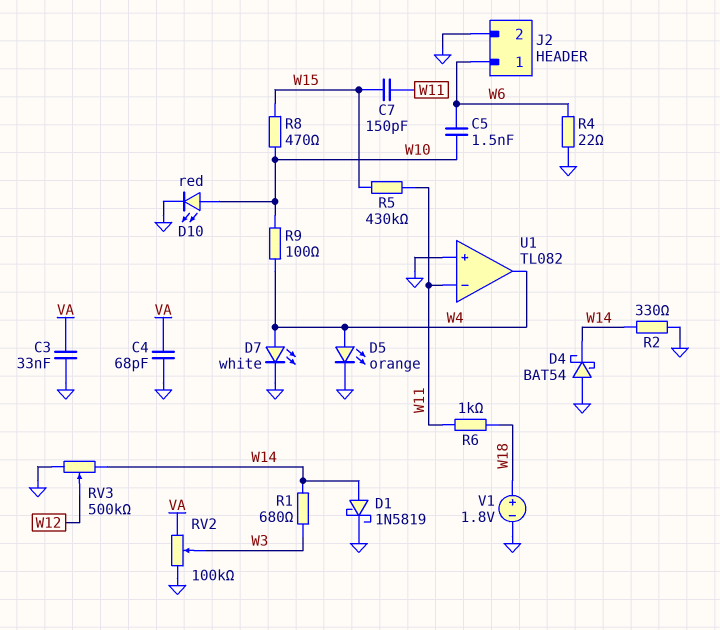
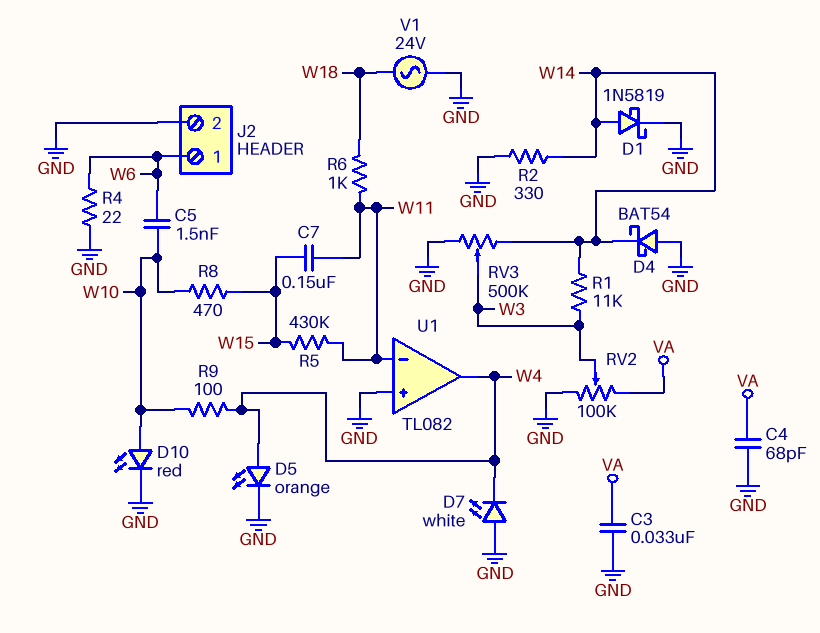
C7: 150pF (W11, W15) -> 150nF (W11, W15)
D7: LED white (A W4, K GND) -> LED white (A GND, K W4)
R1: 680 (W3, W14) -> 11k (W3, W14)
RV3: 500k (GND, W14, wiper W12) -> 500k (GND, W14, wiper W3)
V1: 1.8V (plus W18, minus GND) -> AC 24V (GND, W18)

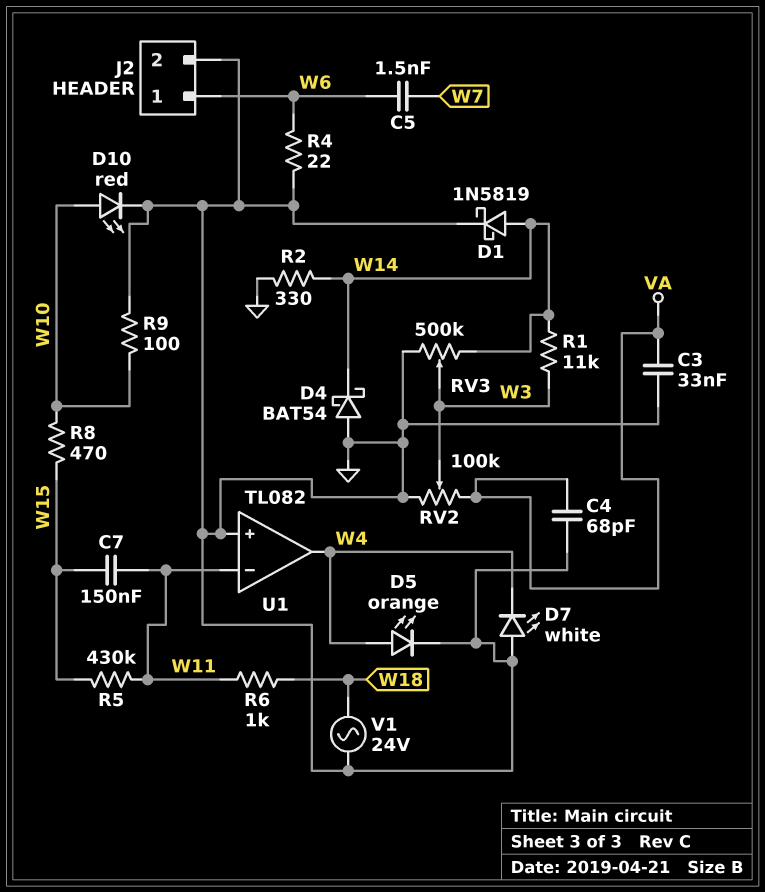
C5: 1.5nF (W6, W10) -> 1.5nF (W6, W7)
R9: 100 (W4, W10) -> 100 (GND, W10)

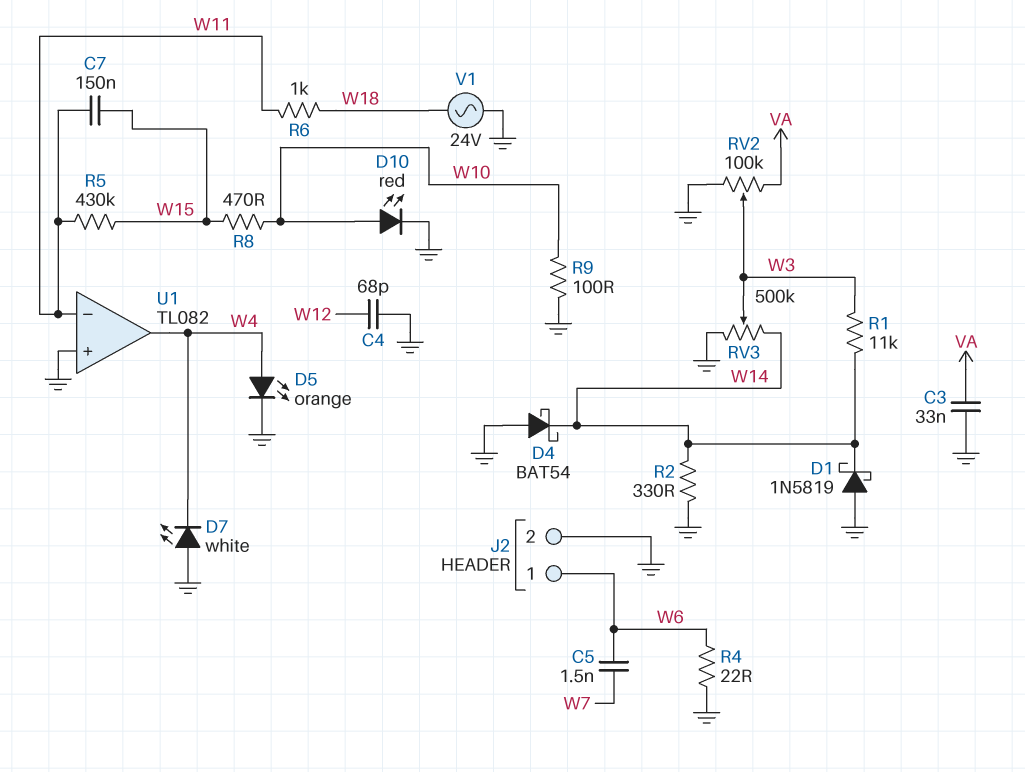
C4: 68pF (GND, VA) -> 68pF (GND, W12)
D1: schottky 1N5819 (A W14, K GND) -> schottky 1N5819 (A GND, K W14)

